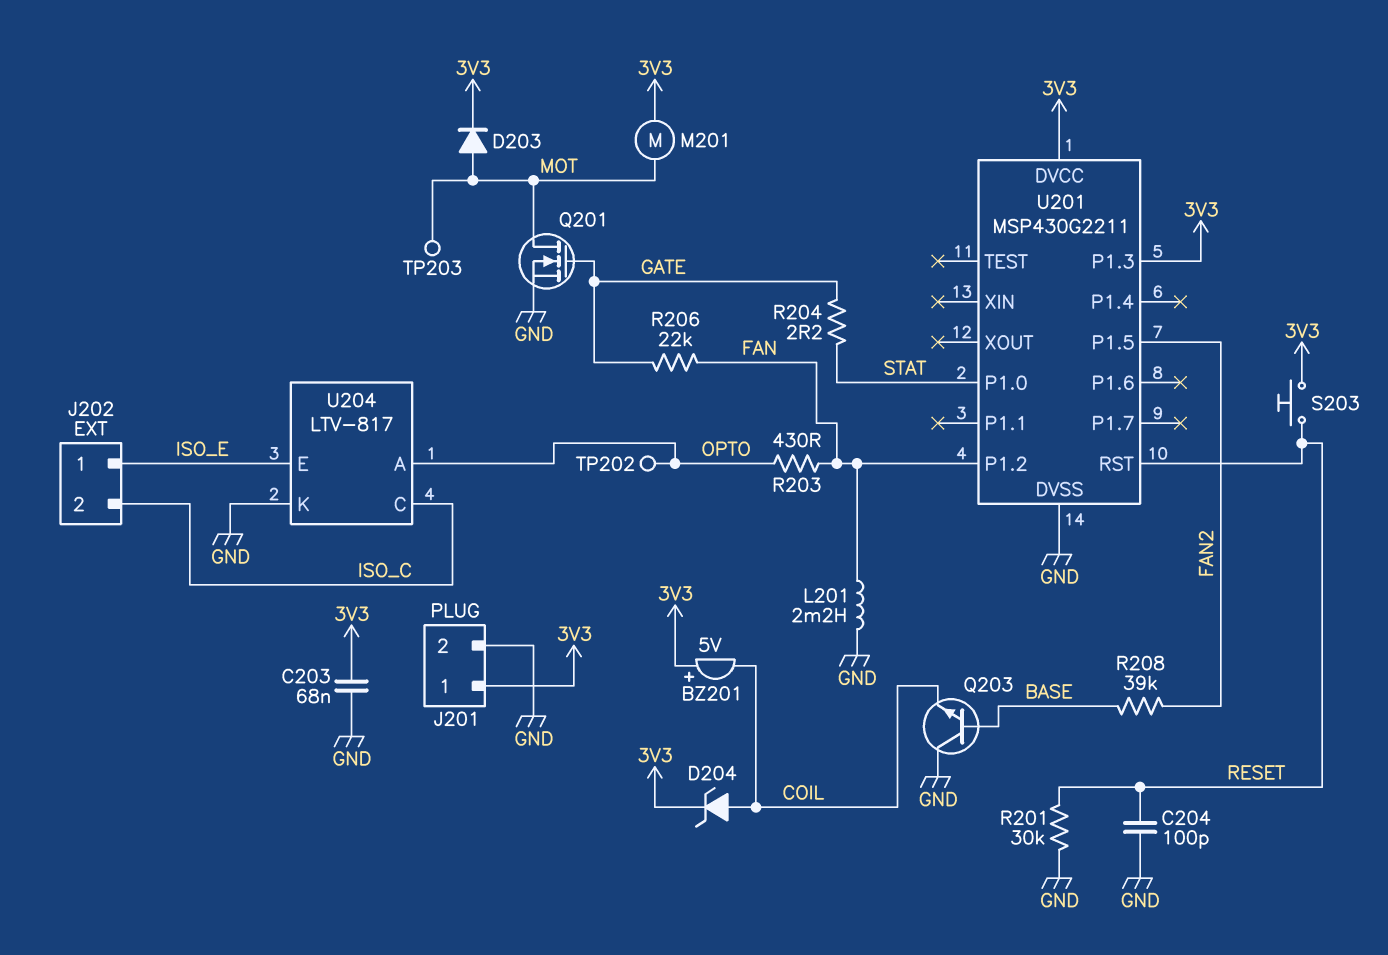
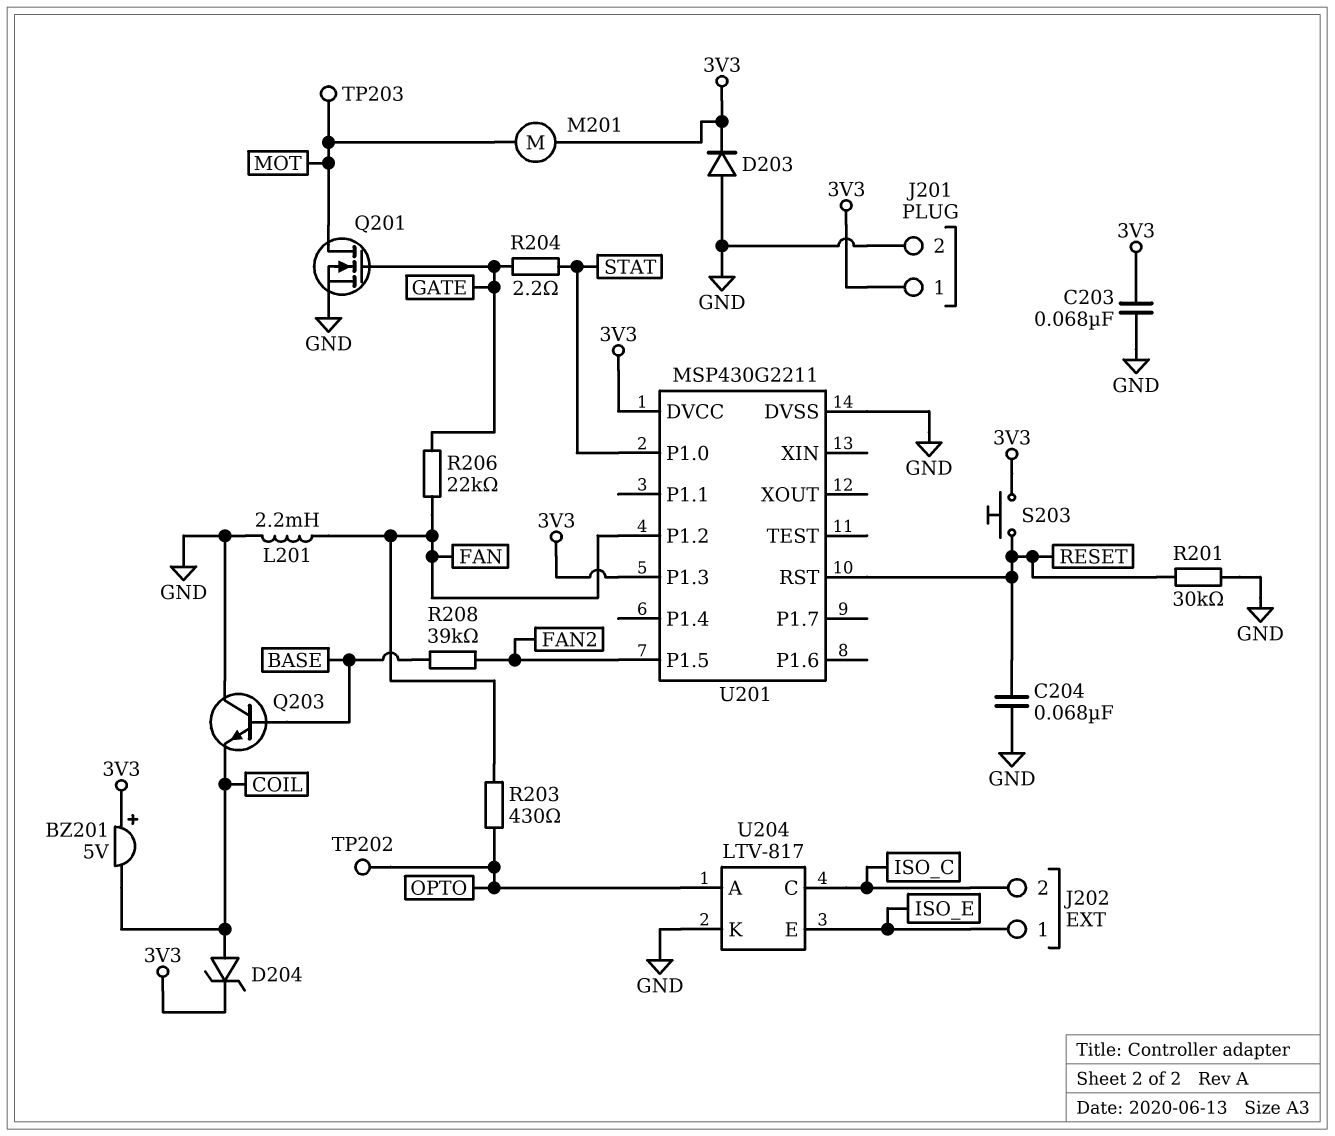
C204: 100pF (GND, RESET) -> 68nF (GND, RESET)
D203: diode (A MOT, K 3V3) -> diode (A GND, K 3V3)

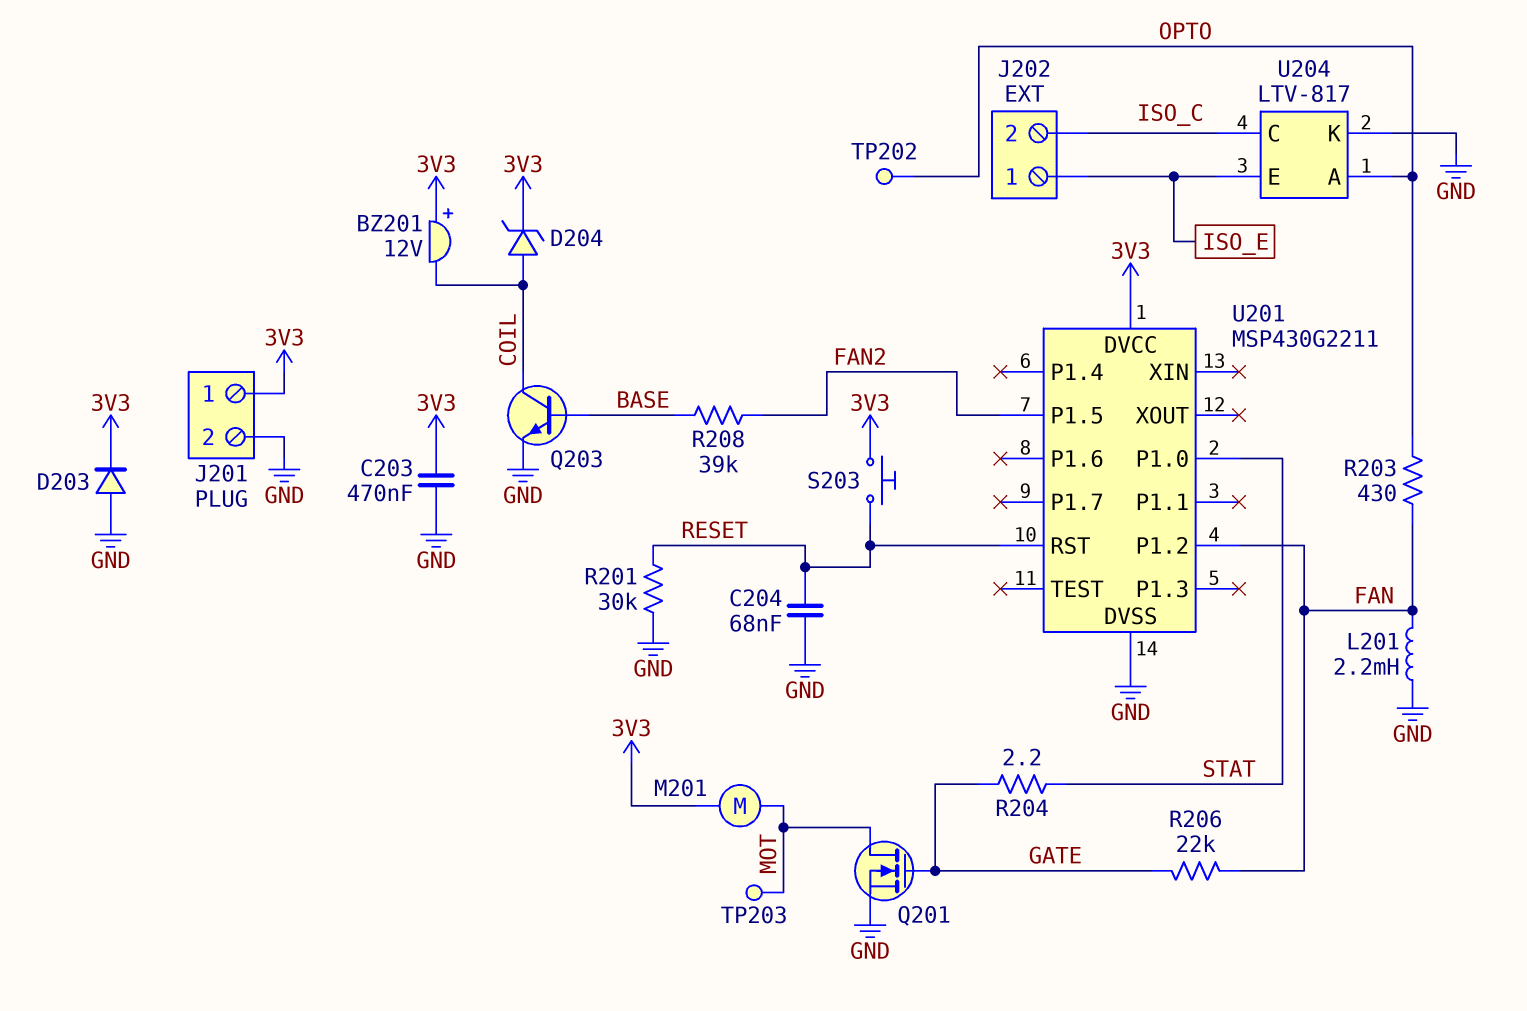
BZ201: buzzer 5V (plus 3V3, minus COIL) -> buzzer 12V (plus 3V3, minus COIL)
C203: 68nF (3V3, GND) -> 470nF (3V3, GND)
Q203: NPN (B BASE, C GND, E COIL) -> NPN (B BASE, C COIL, E GND)
U201 pin P1.3: 3V3 -> none

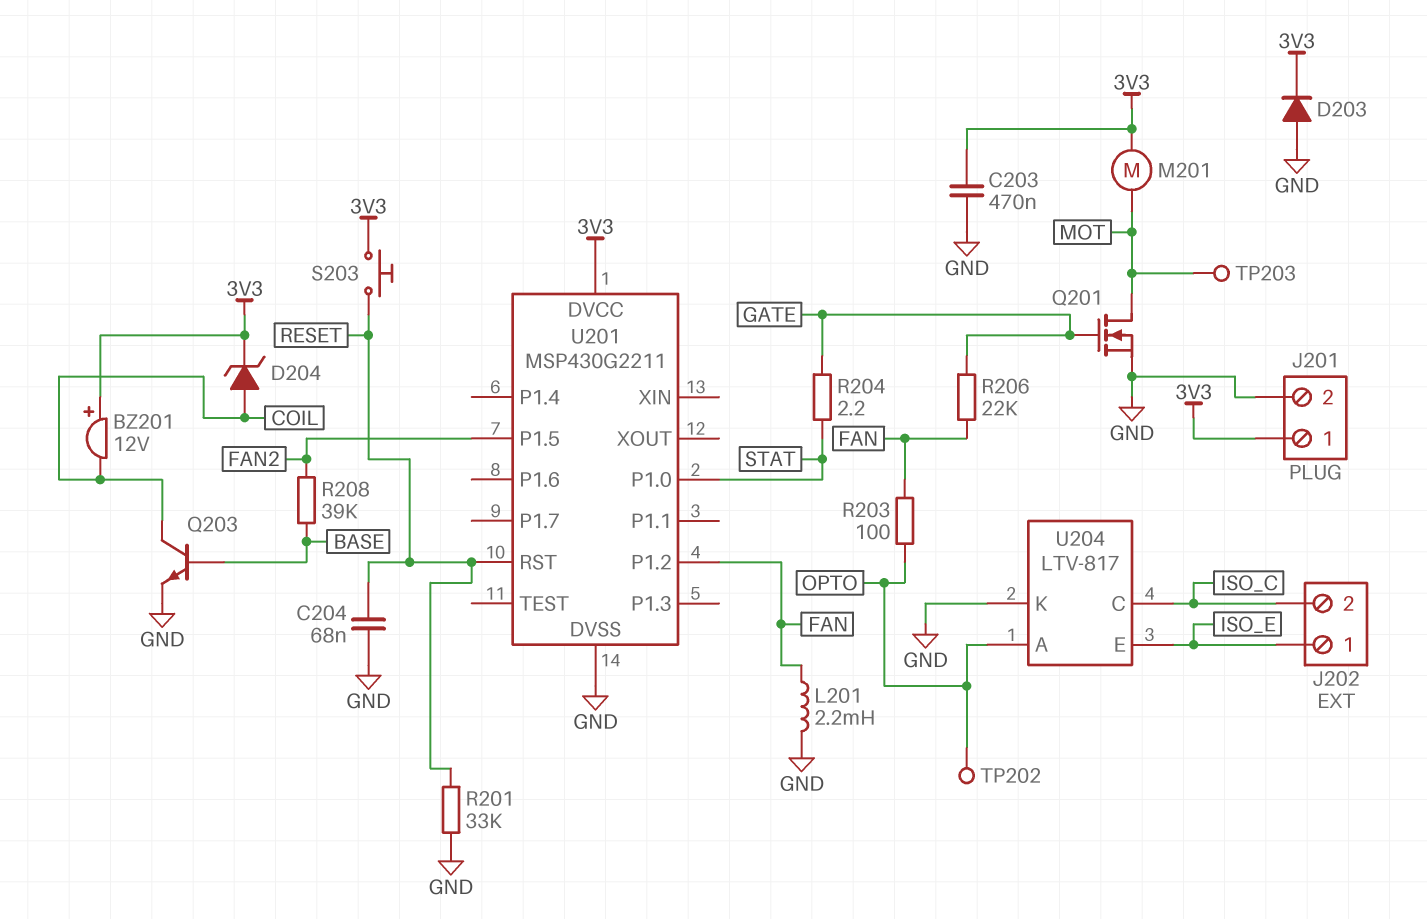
R201: 30k (GND, RESET) -> 33k (GND, RESET)
R203: 430 (FAN, OPTO) -> 100 (FAN, OPTO)

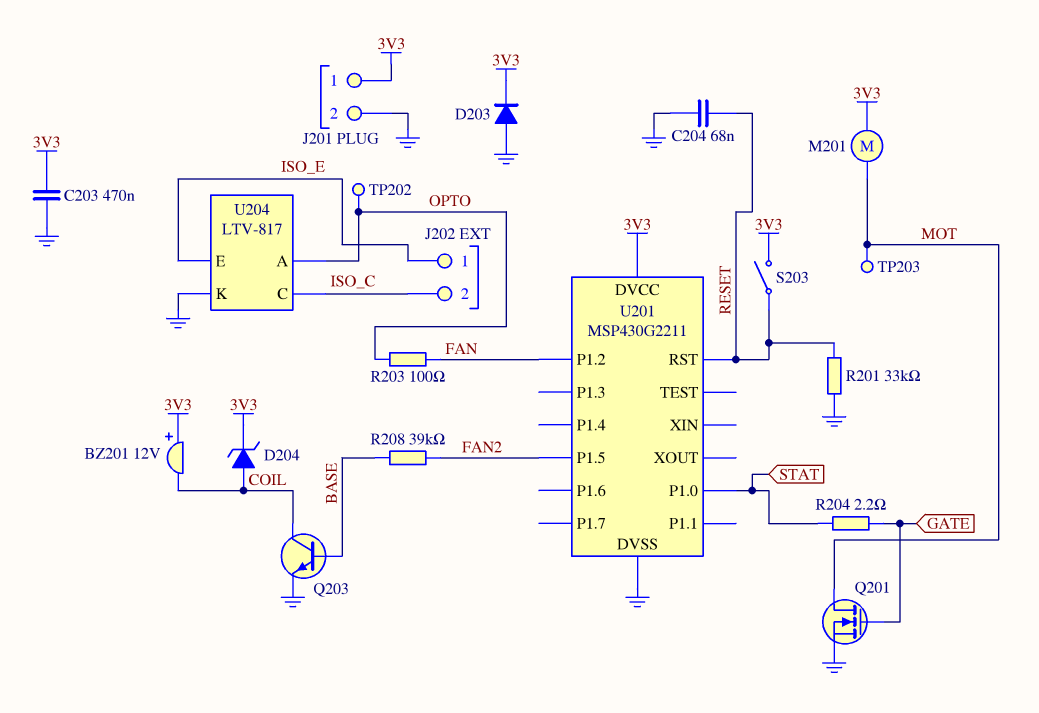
L201: 2.2mH (FAN, GND) -> none
R206: 22k (FAN, GATE) -> none
S203: button (3V3, RESET) -> switch (3V3, RESET)

